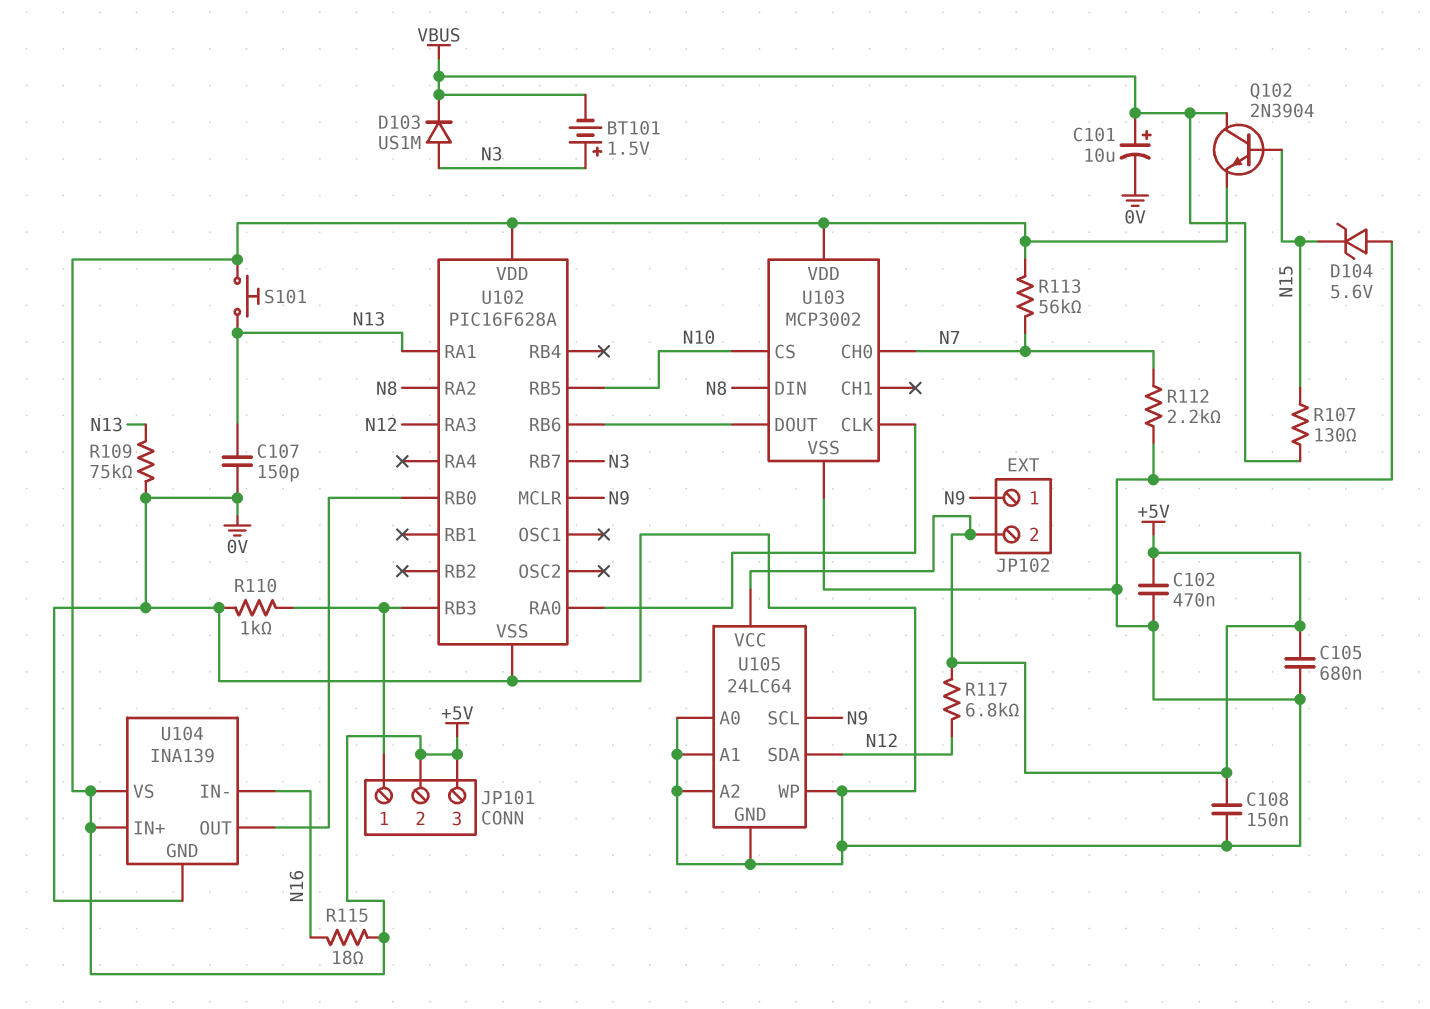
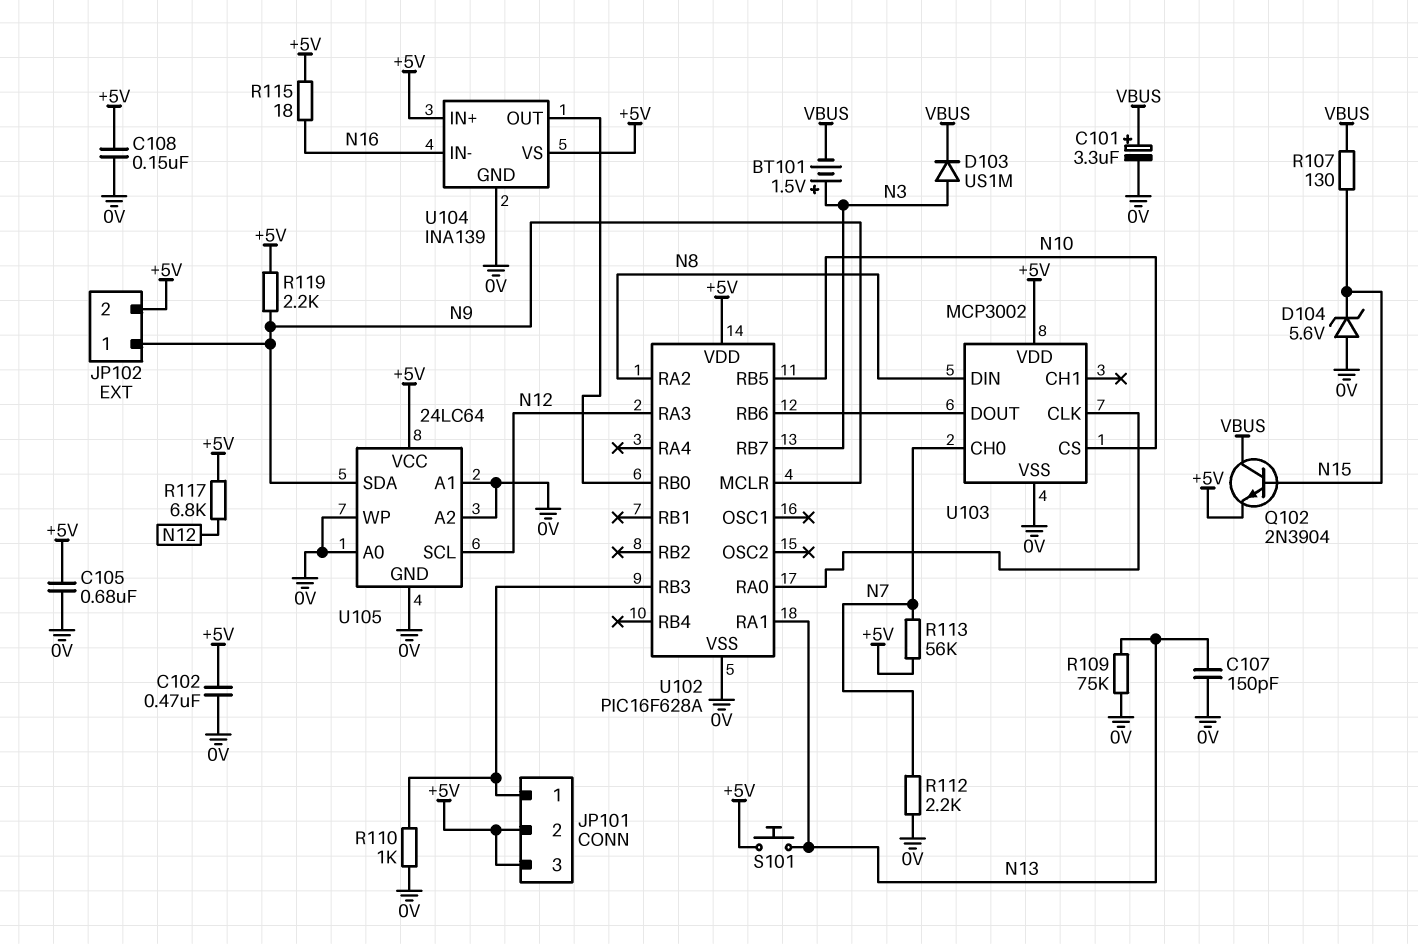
C101: 10uF (plus VBUS, minus 0V) -> 3.3uF (plus VBUS, minus 0V)
R119: none -> 2.2k (+5V, N9)
U105 pin SCL: N9 -> N12
U105 pin SDA: N12 -> N9

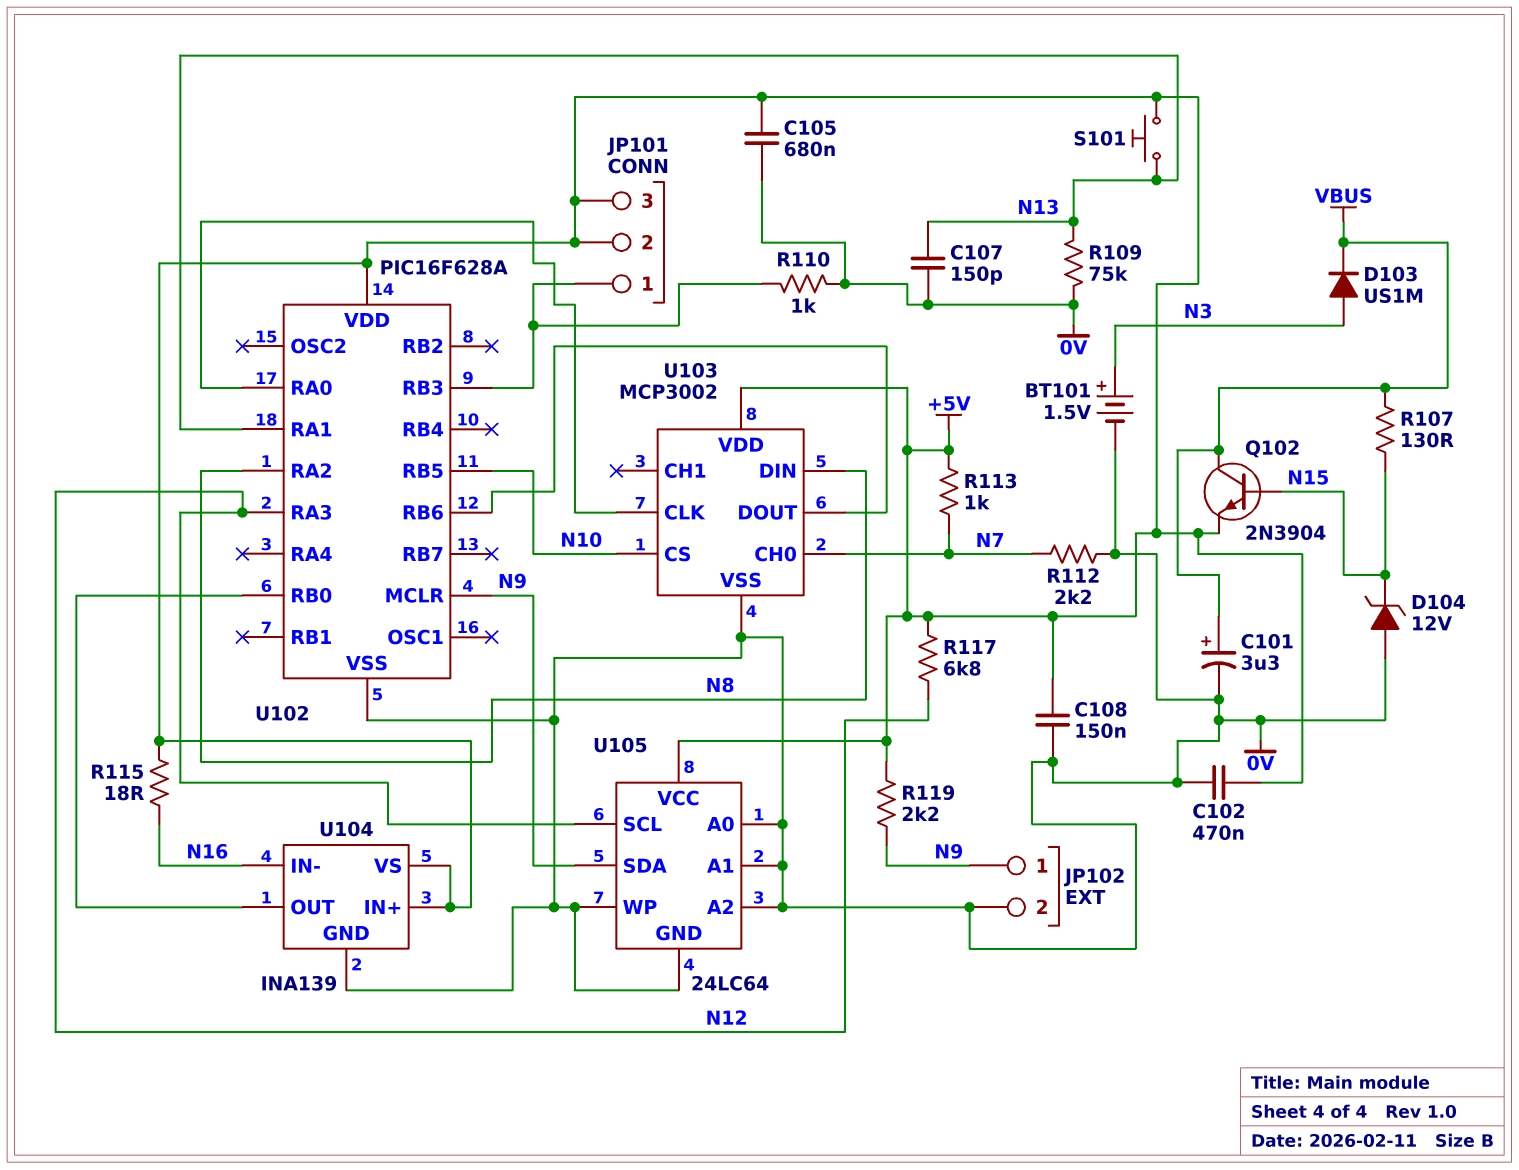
BT101: 1.5V (plus N3, minus VBUS) -> 1.5V (plus N3, minus 0V)
D104: zener 5.6V (A 0V, K N15) -> zener 12V (A 0V, K N15)
JP102 pin 2: +5V -> 0V
R113: 56k (+5V, N7) -> 1k (+5V, N7)
U102 pin RB7: N3 -> none

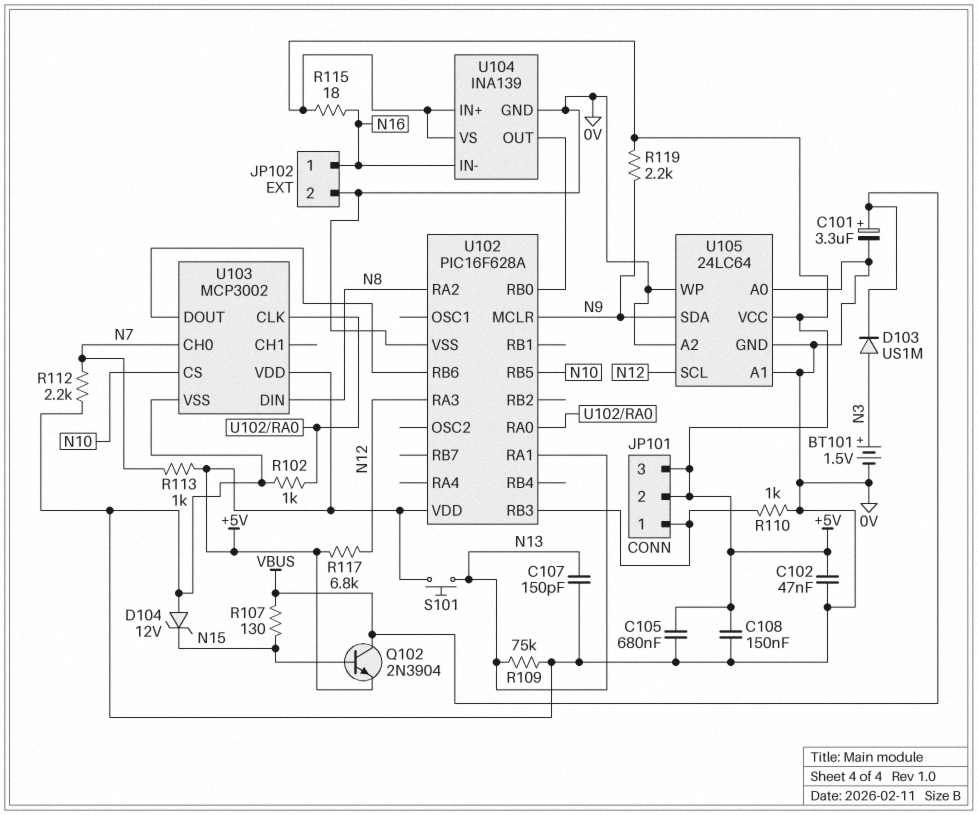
C102: 470nF (+5V, 0V) -> 47nF (+5V, 0V)
JP102 pin 1: N9 -> N16
R102: none -> 1k (0V, U102/RA0)

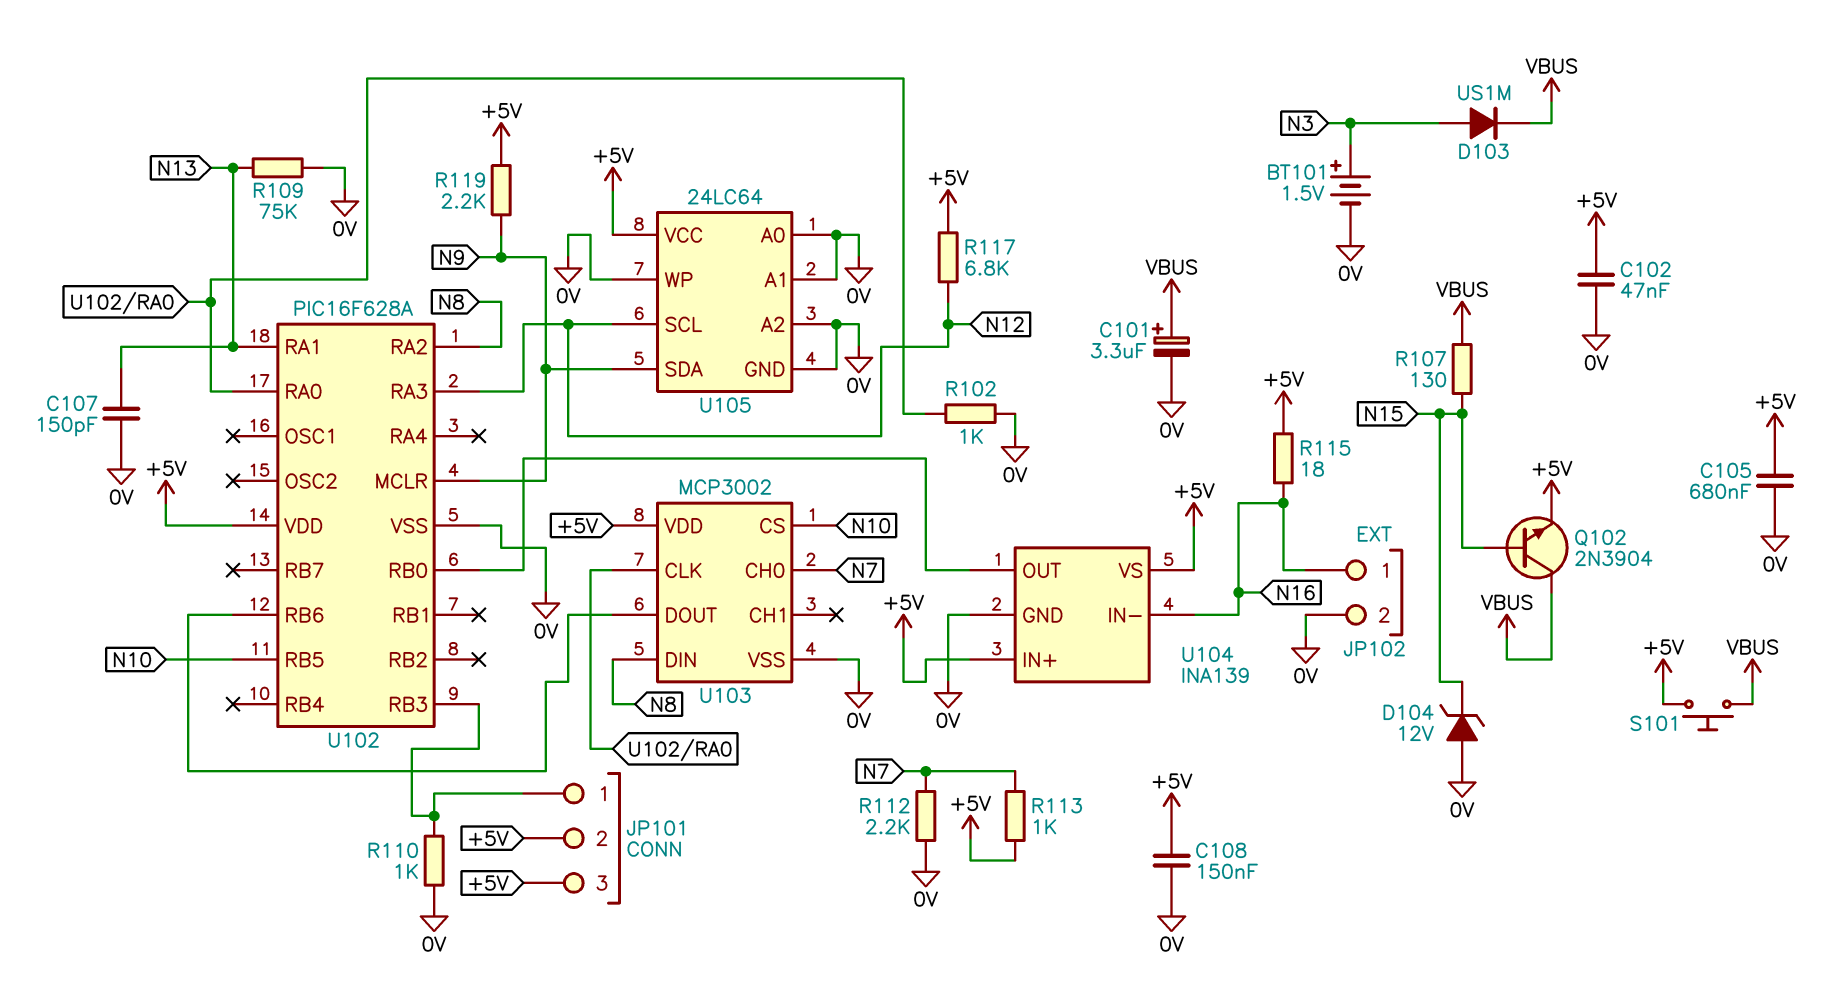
S101: button (+5V, N13) -> button (+5V, VBUS)

